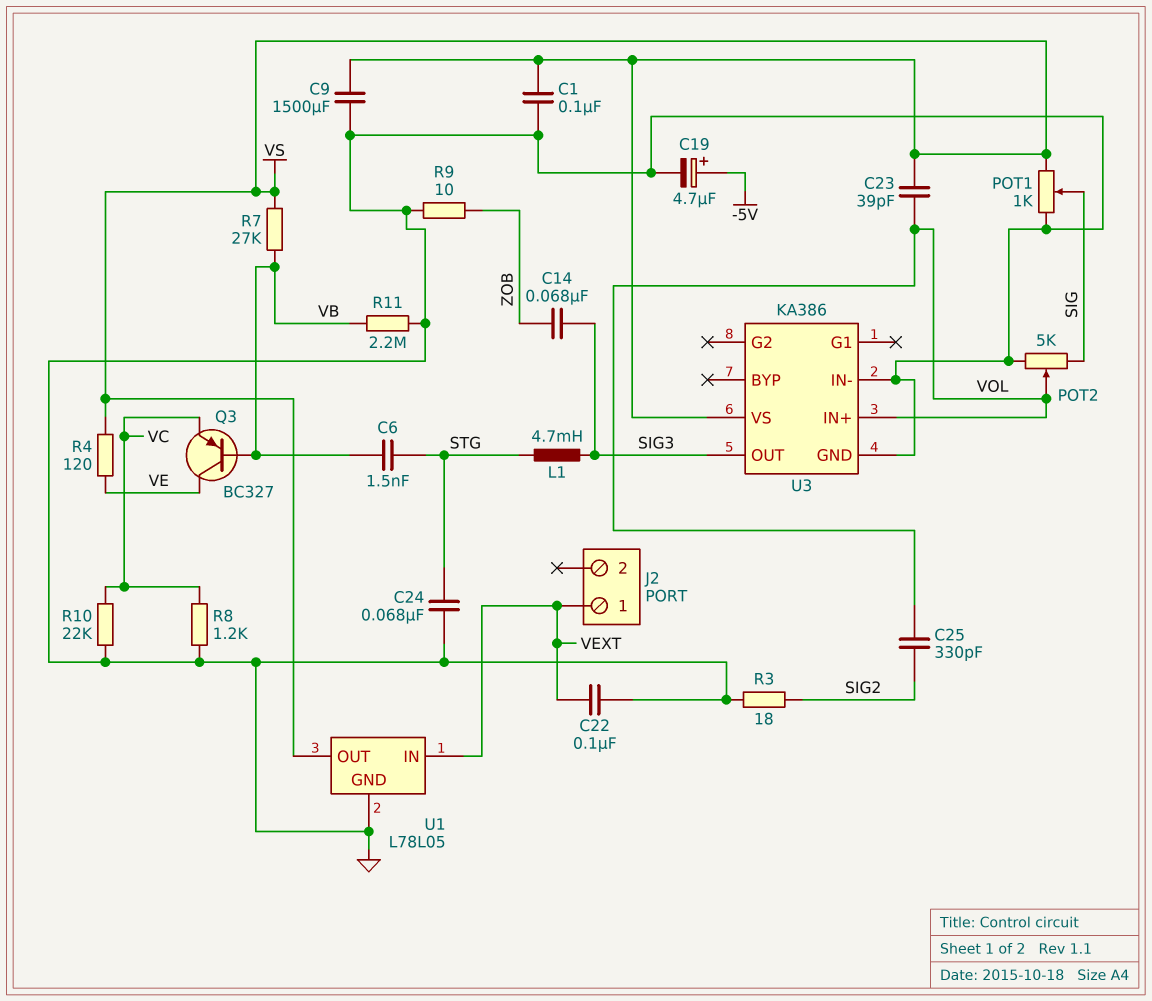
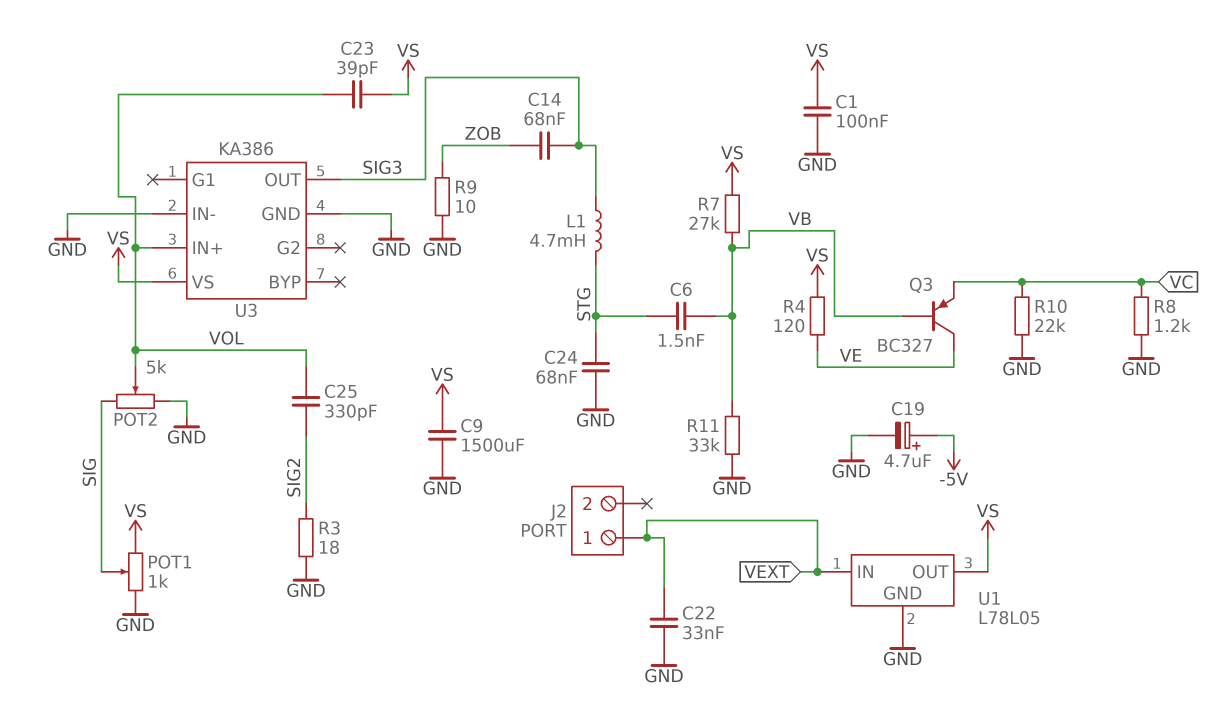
C22: 100nF (GND, VEXT) -> 33nF (GND, VEXT)
R11: 2.2M (GND, VB) -> 33k (GND, VB)

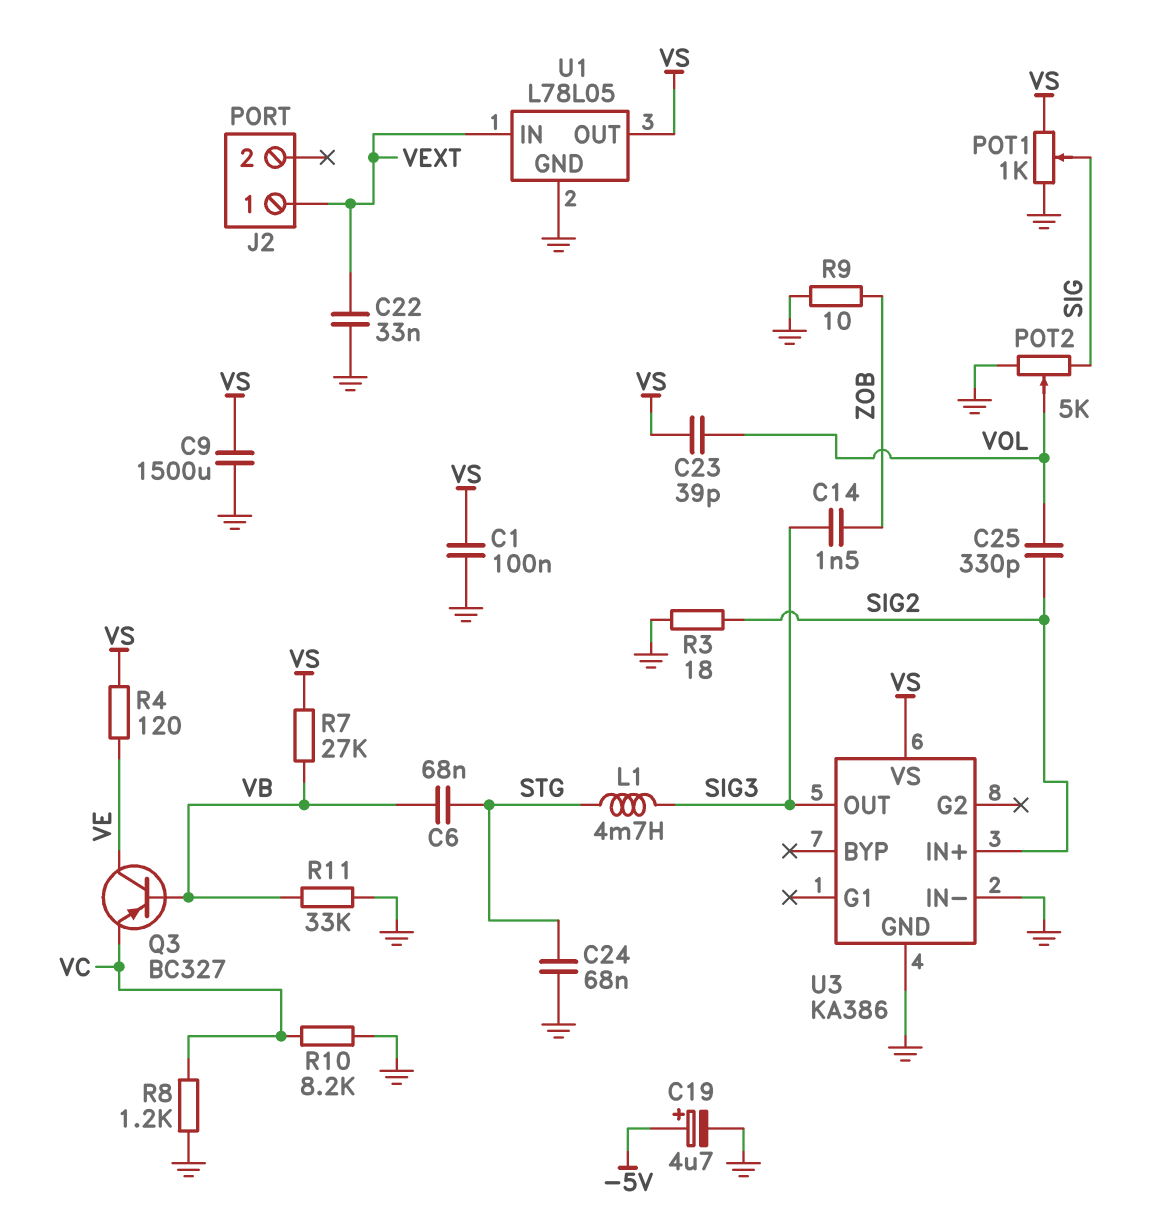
C6: 1.5nF (STG, VB) -> 68nF (STG, VB)
C14: 68nF (SIG3, ZOB) -> 1.5nF (SIG3, ZOB)
R10: 22k (GND, VC) -> 8.2k (GND, VC)
U3 pin IN+: VOL -> SIG2

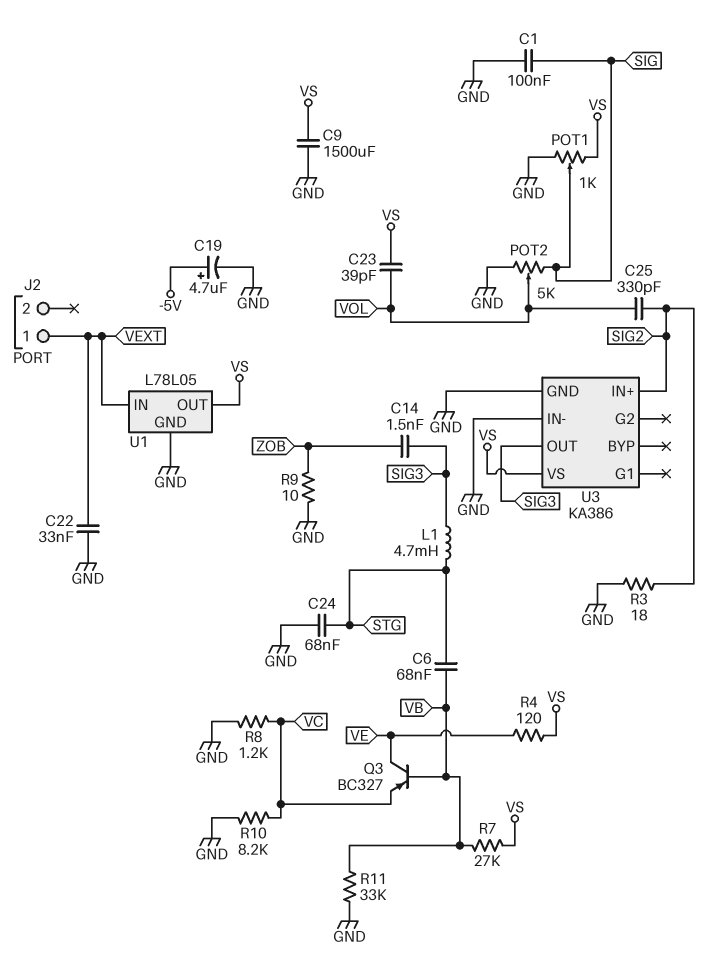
C1: 100nF (GND, VS) -> 100nF (GND, SIG)

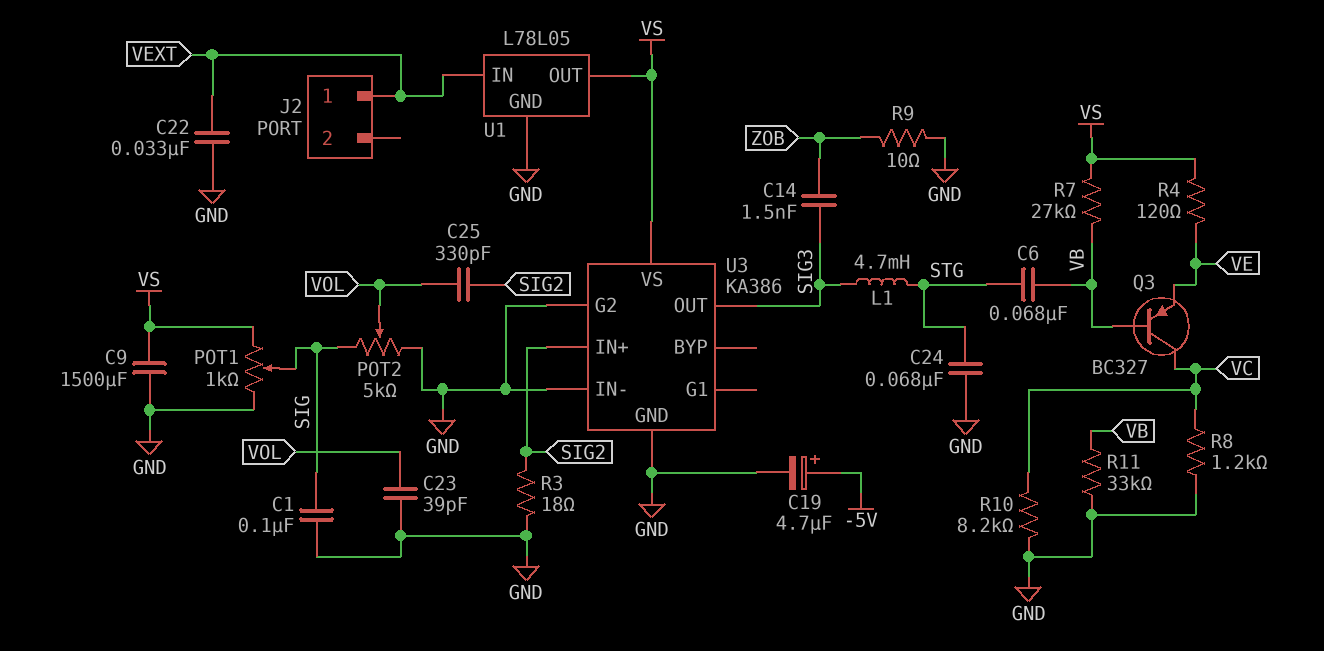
C23: 39pF (VOL, VS) -> 39pF (GND, VOL)
Q3: PNP BC327 (B VB, C VE, E VC) -> PNP BC327 (B VB, C VC, E VE)
U3 pin G2: none -> GND

